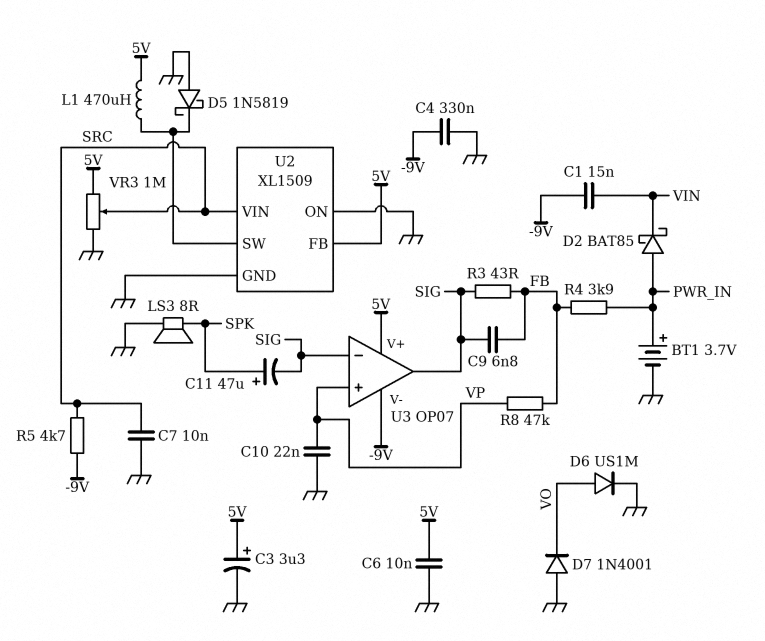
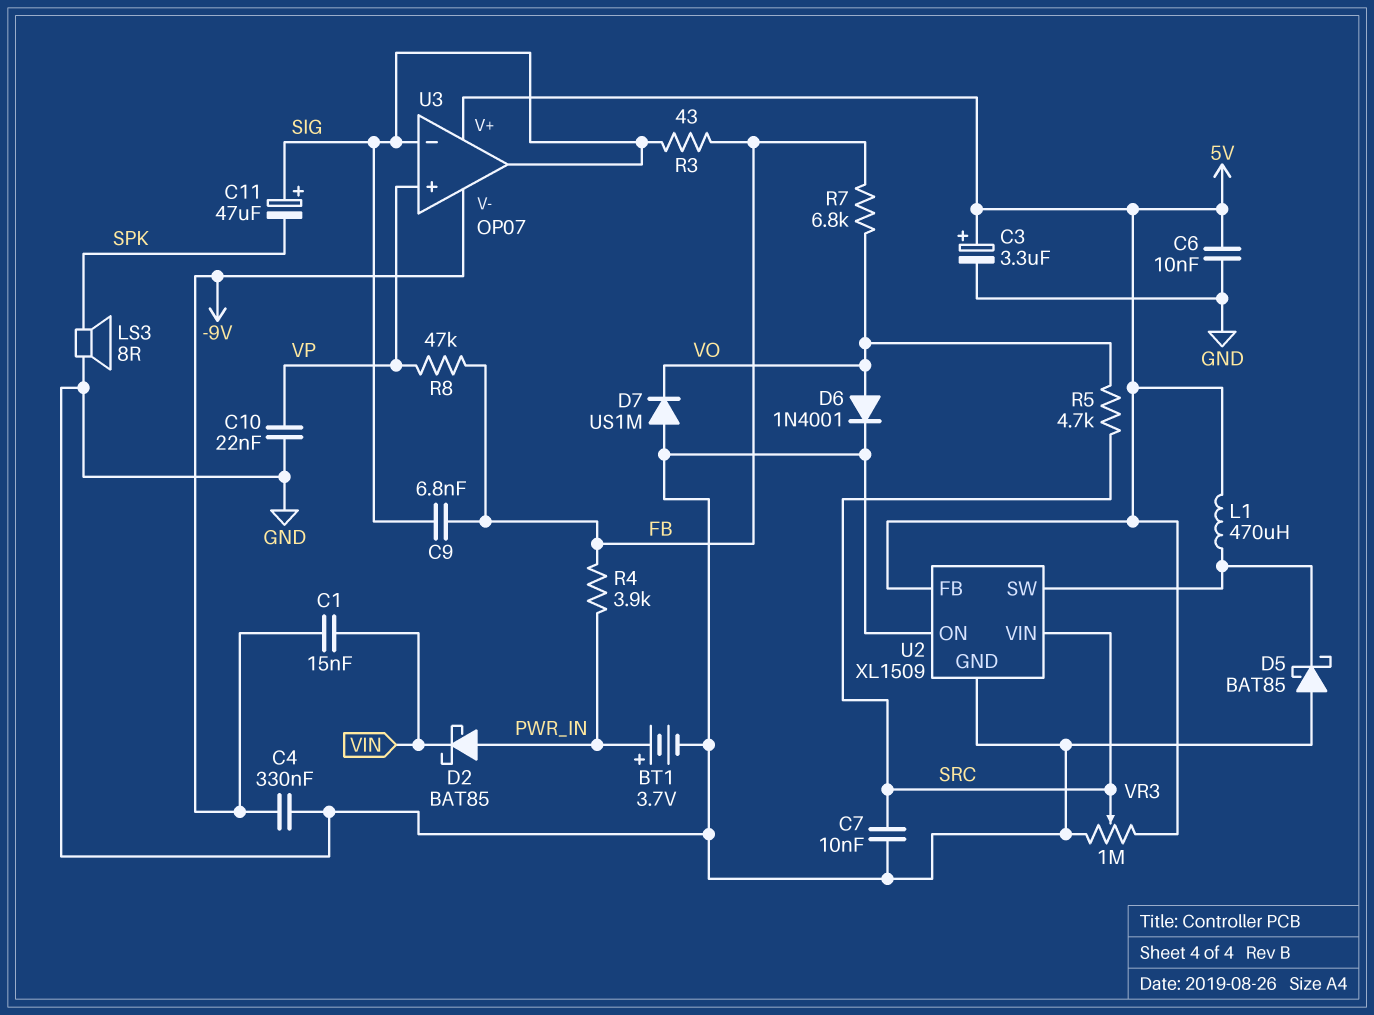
C11: 47uF (plus SPK, minus SIG) -> 47uF (plus SIG, minus SPK)
D5: schottky 1N5819 (A GND, K U2/SW) -> schottky BAT85 (A GND, K U2/SW)
D6: diode US1M (A VO, K GND) -> diode 1N4001 (A VO, K GND)
D7: diode 1N4001 (A GND, K VO) -> diode US1M (A GND, K VO)
R5: 4.7k (-9V, SRC) -> 4.7k (SRC, VO)
R7: none -> 6.8k (FB, VO)

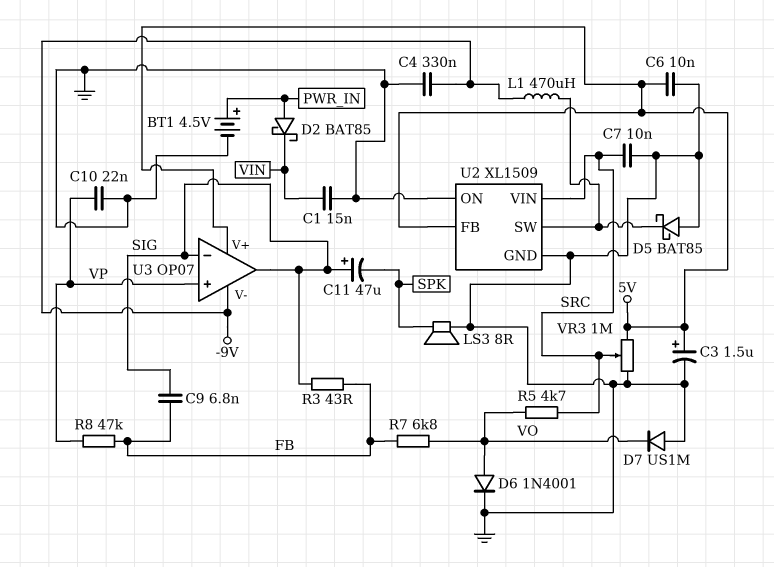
BT1: 3.7V (plus PWR_IN, minus GND) -> 4.5V (plus PWR_IN, minus GND)
C1: 15nF (-9V, VIN) -> 15nF (GND, VIN)
C3: 3.3uF (plus 5V, minus GND) -> 1.5uF (plus 5V, minus GND)
L1: 470uH (5V, U2/SW) -> 470uH (-9V, U2/SW)
R4: 3.9k (FB, PWR_IN) -> none

